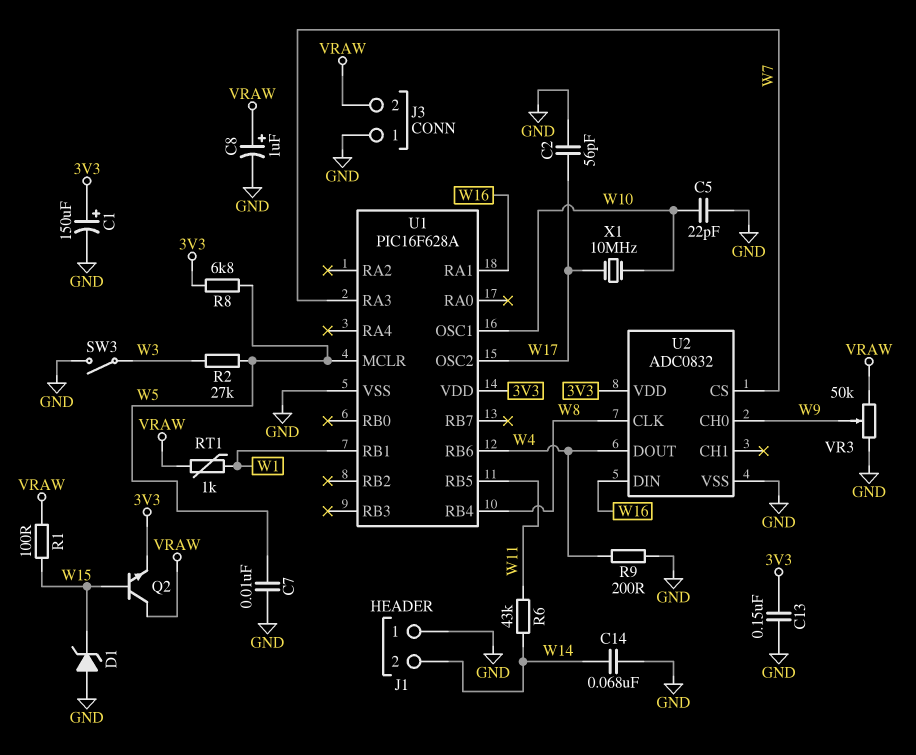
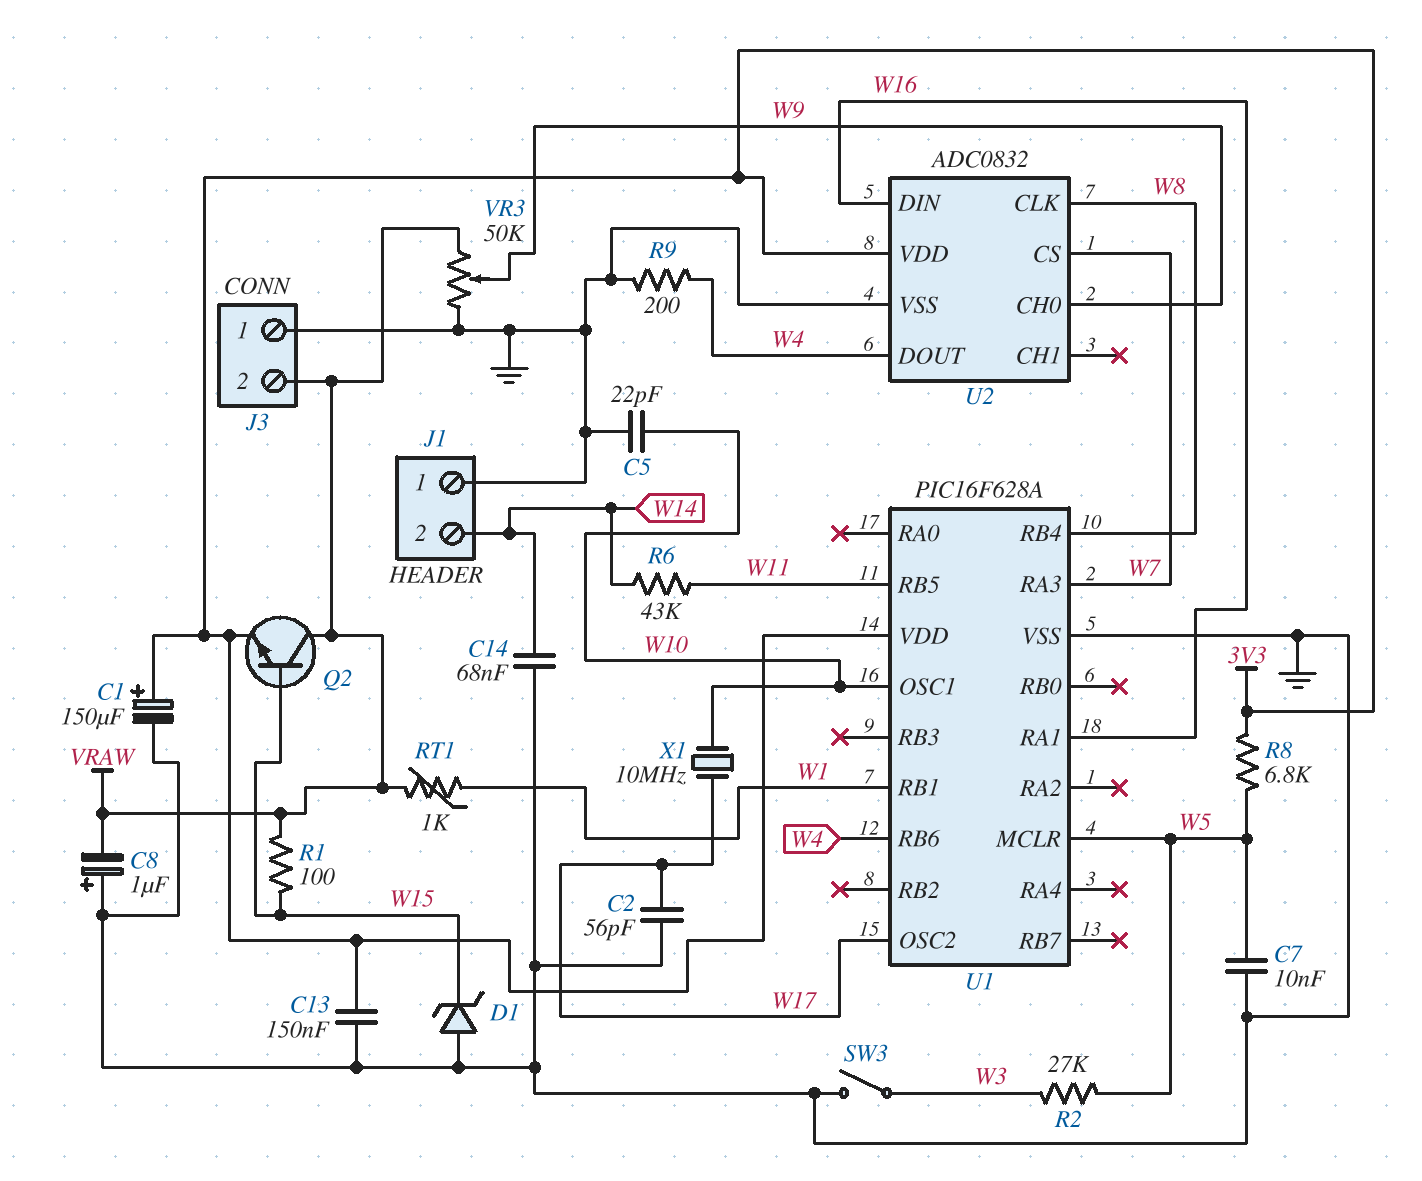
C8: 1uF (plus VRAW, minus GND) -> 1uF (plus GND, minus VRAW)

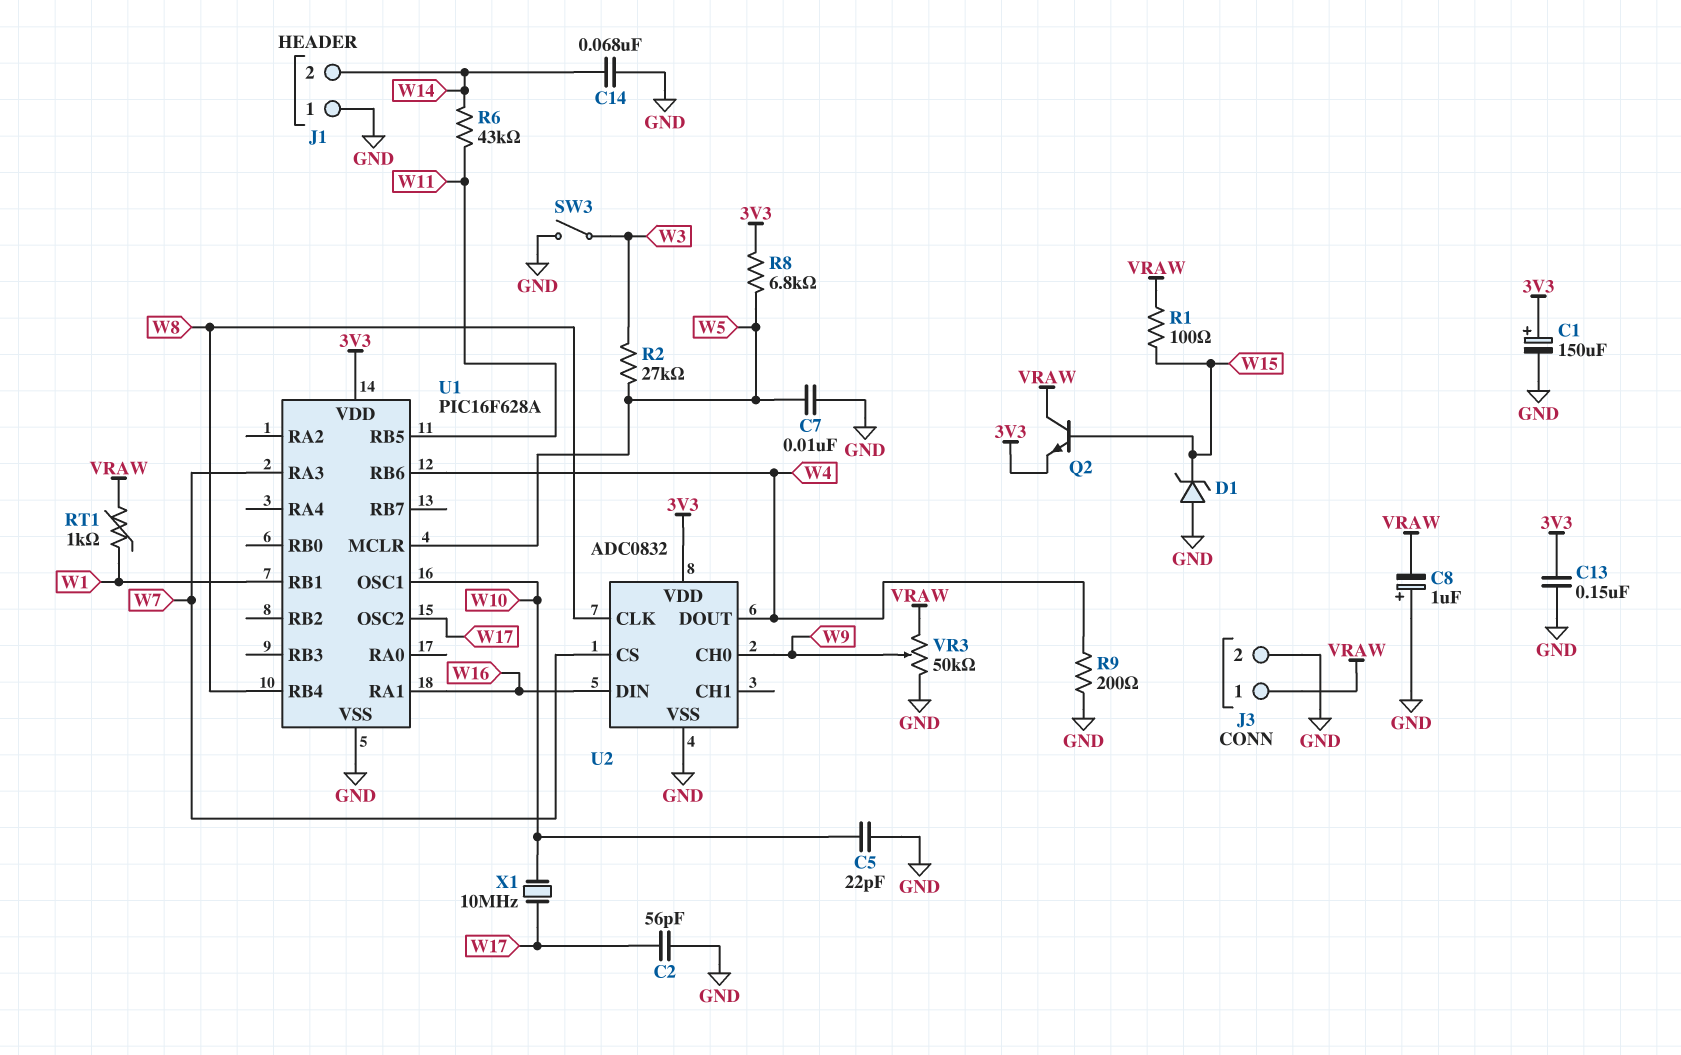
J3 pin 1: GND -> VRAW
J3 pin 2: VRAW -> GND

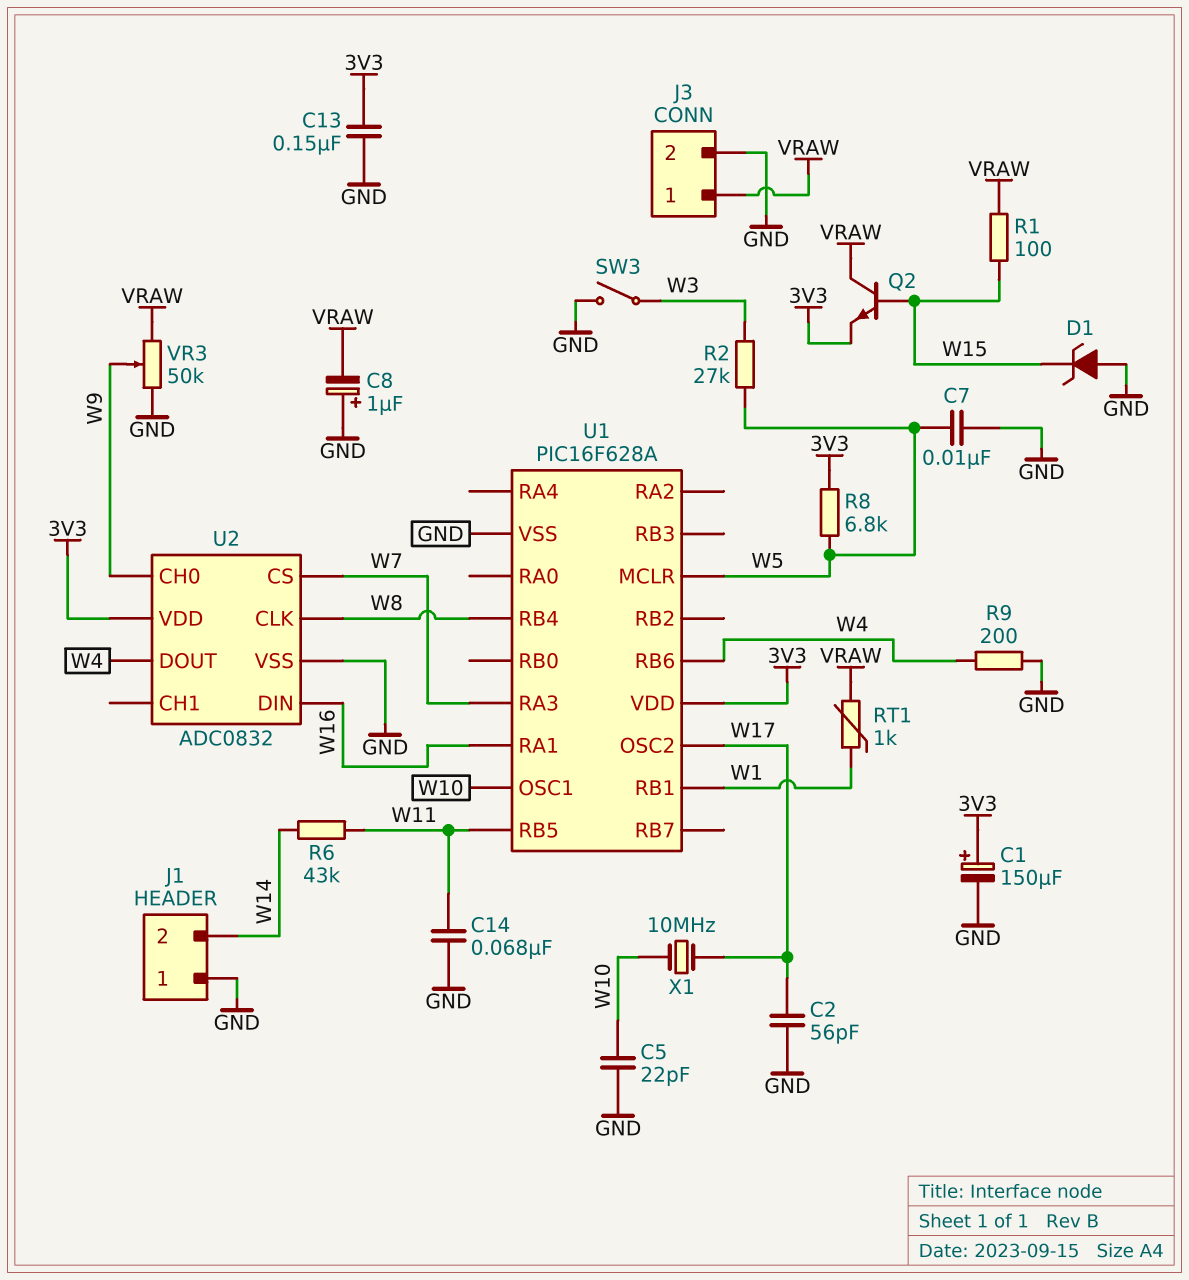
C14: 68nF (GND, W14) -> 68nF (GND, W11)

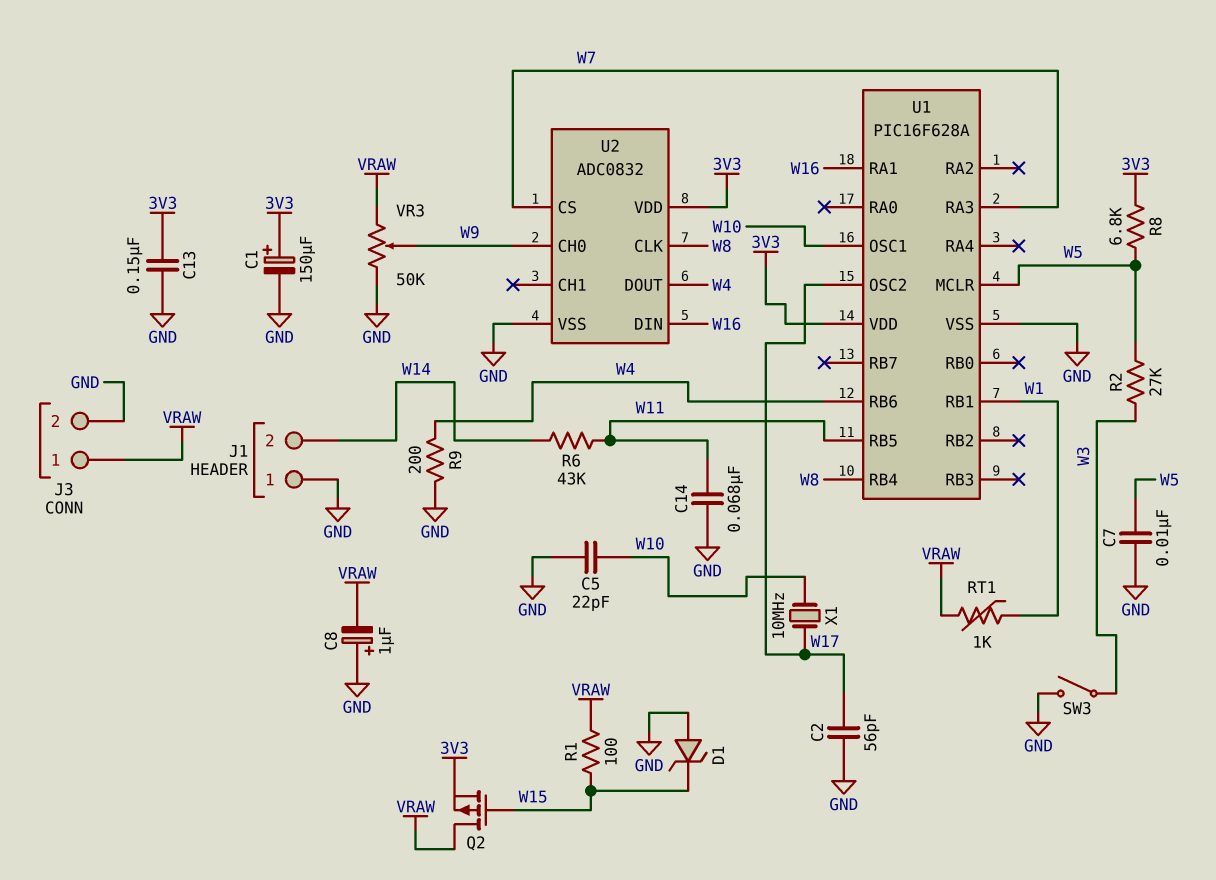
Q2: NPN (B W15, C VRAW, E 3V3) -> PMOS (G W15, D VRAW, S 3V3)

